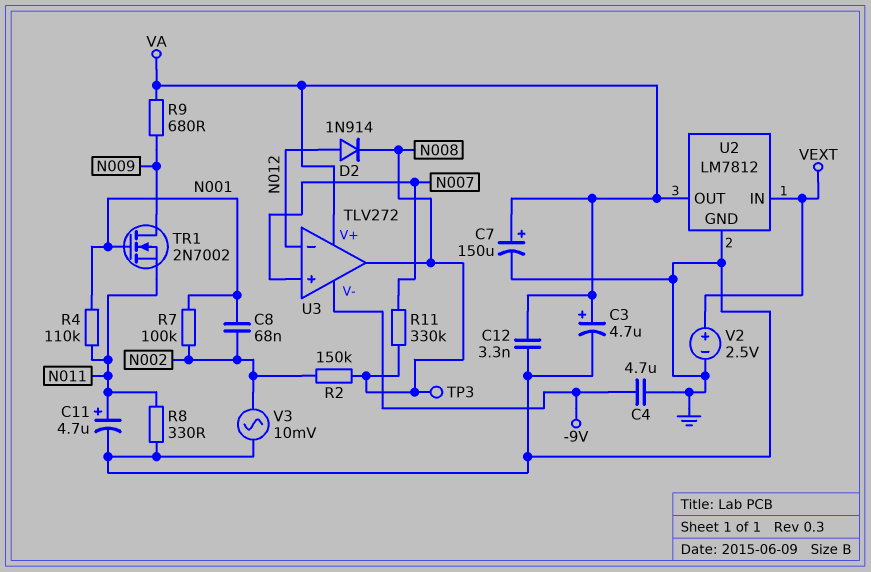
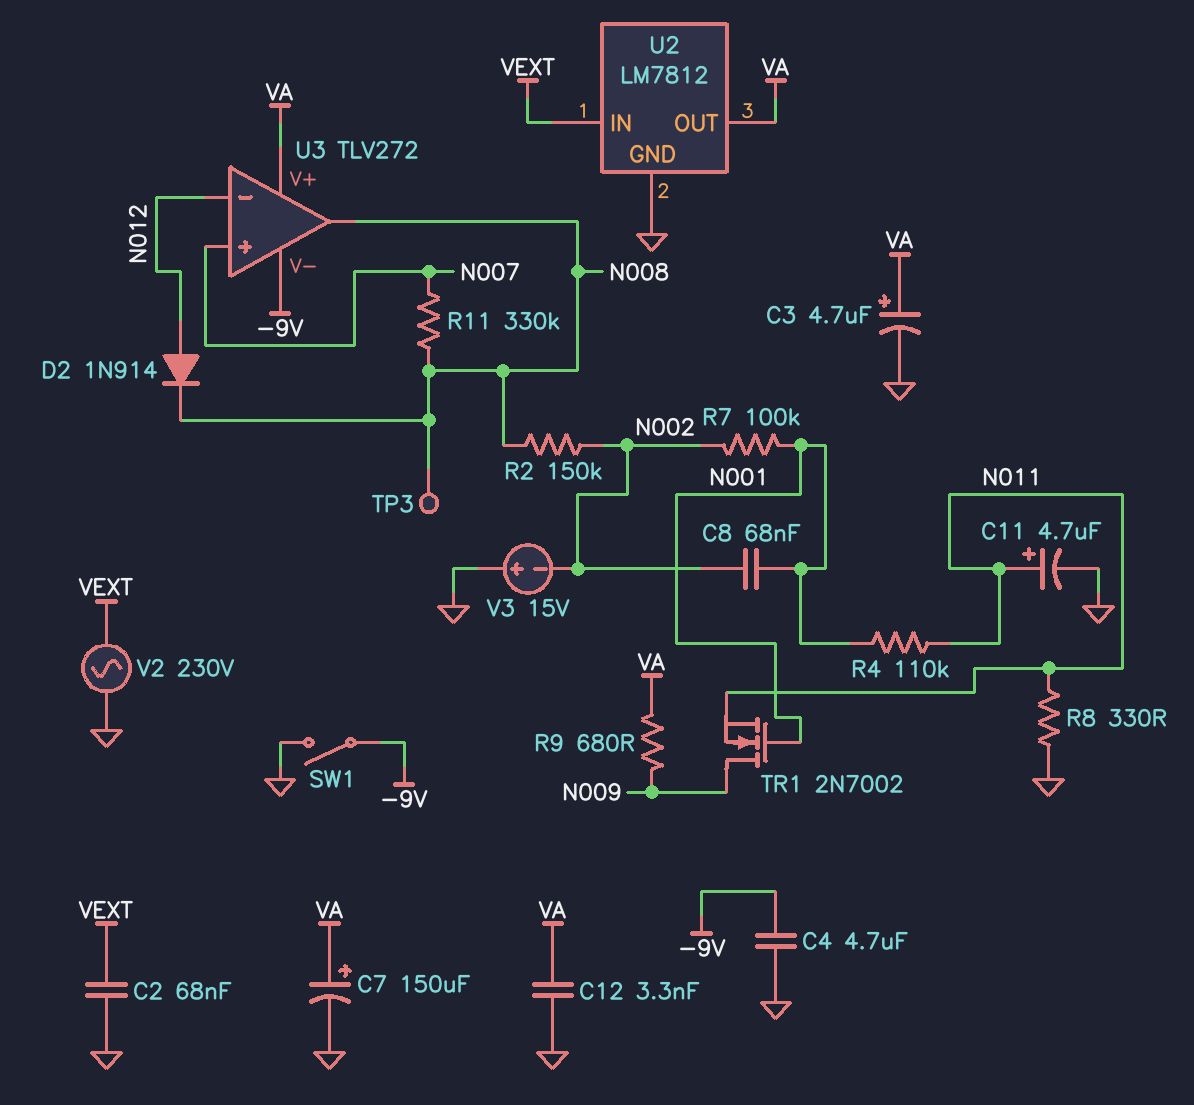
C2: none -> 68nF (GND, VEXT)
SW1: none -> switch (-9V, GND)
V2: 2.5V (plus VEXT, minus GND) -> AC 230V (GND, VEXT)
V3: AC 10mV (GND, N002) -> 15V (plus GND, minus N002)

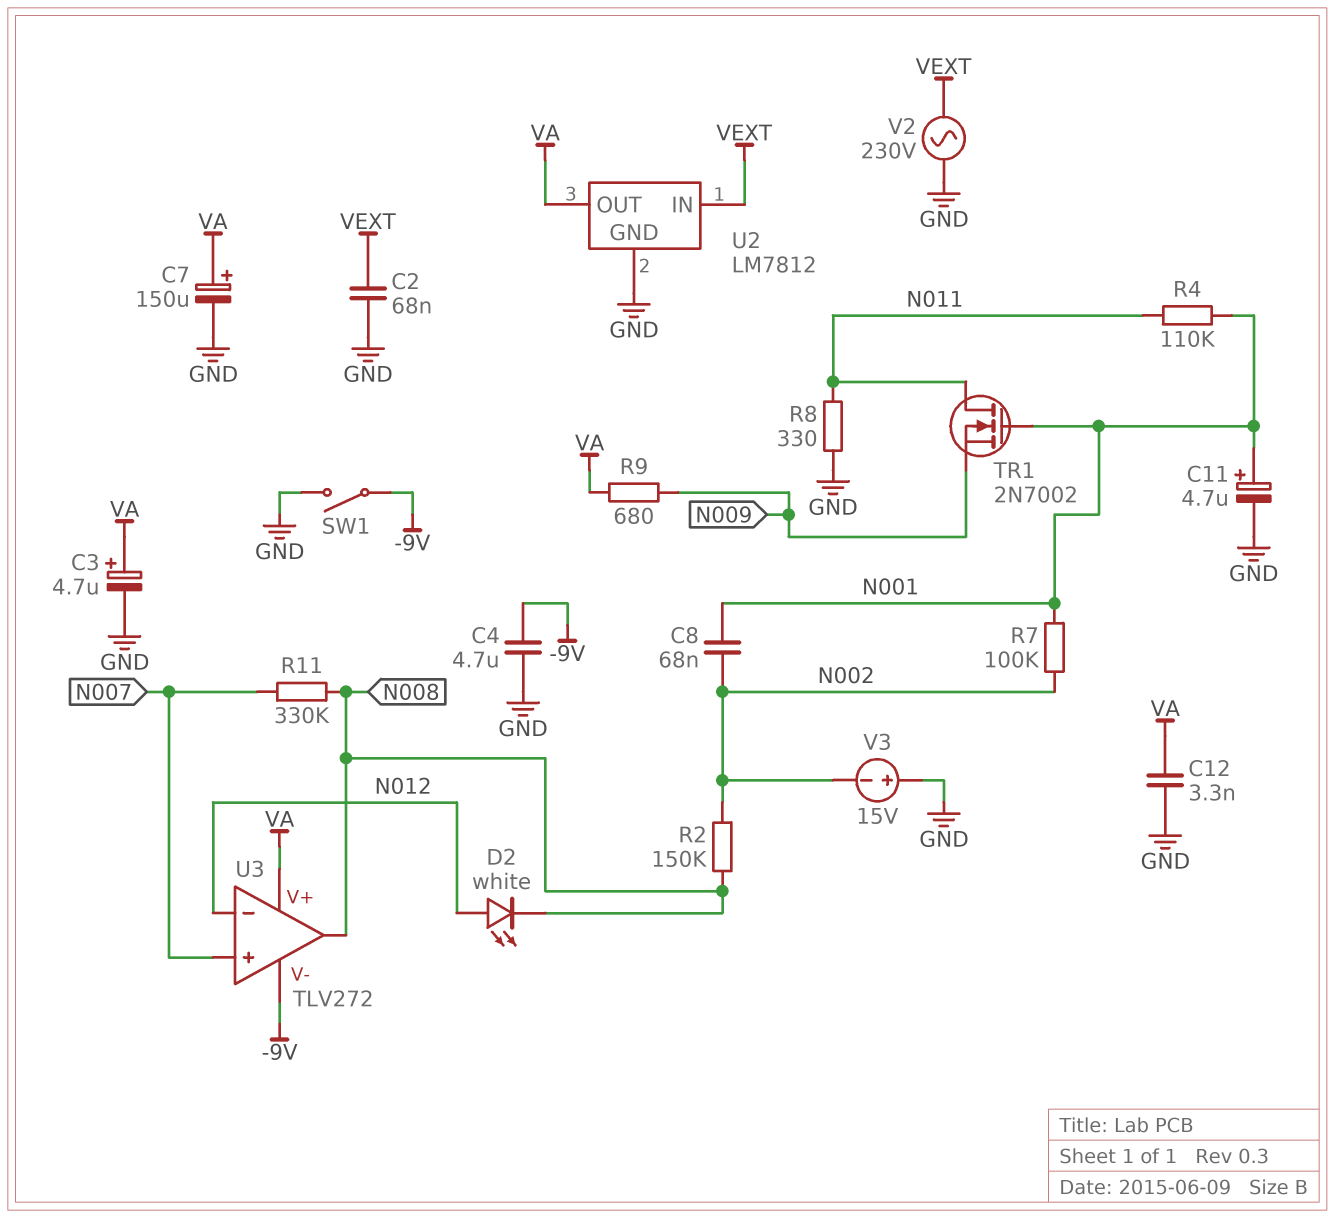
C11: 4.7uF (plus N011, minus GND) -> 4.7uF (plus N001, minus GND)
D2: diode 1N914 (A N012, K N008) -> LED white (A N012, K N008)
TP3: test point (N008) -> none
TR1: NMOS 2N7002 (G N001, D N009, S N011) -> NMOS 2N7002 (G N001, D N011, S N009)

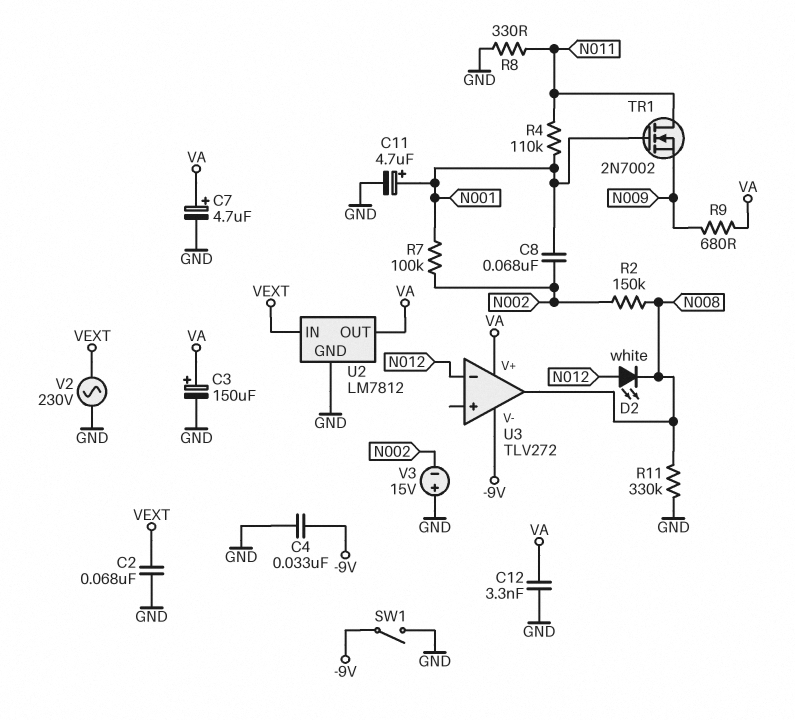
C3: 4.7uF (plus VA, minus GND) -> 150uF (plus VA, minus GND)
C4: 4.7uF (-9V, GND) -> 33nF (-9V, GND)
C7: 150uF (plus VA, minus GND) -> 4.7uF (plus VA, minus GND)
R11: 330k (N007, N008) -> 330k (GND, N008)
U3 pin in+: N007 -> none

